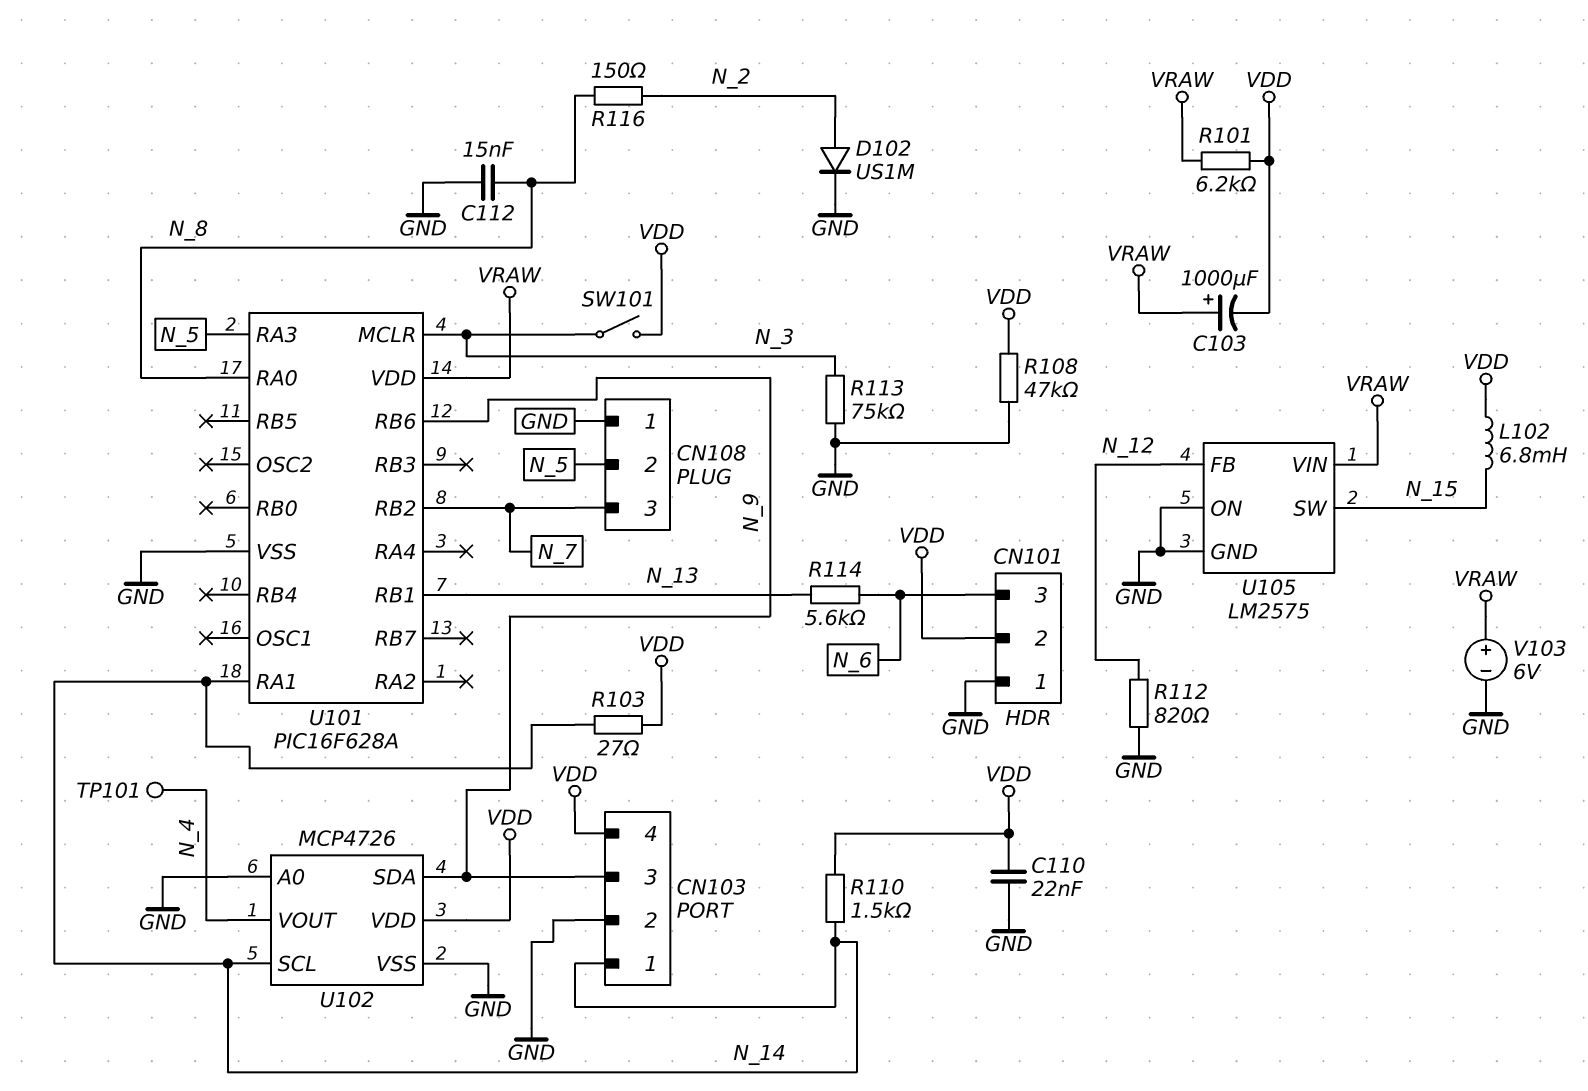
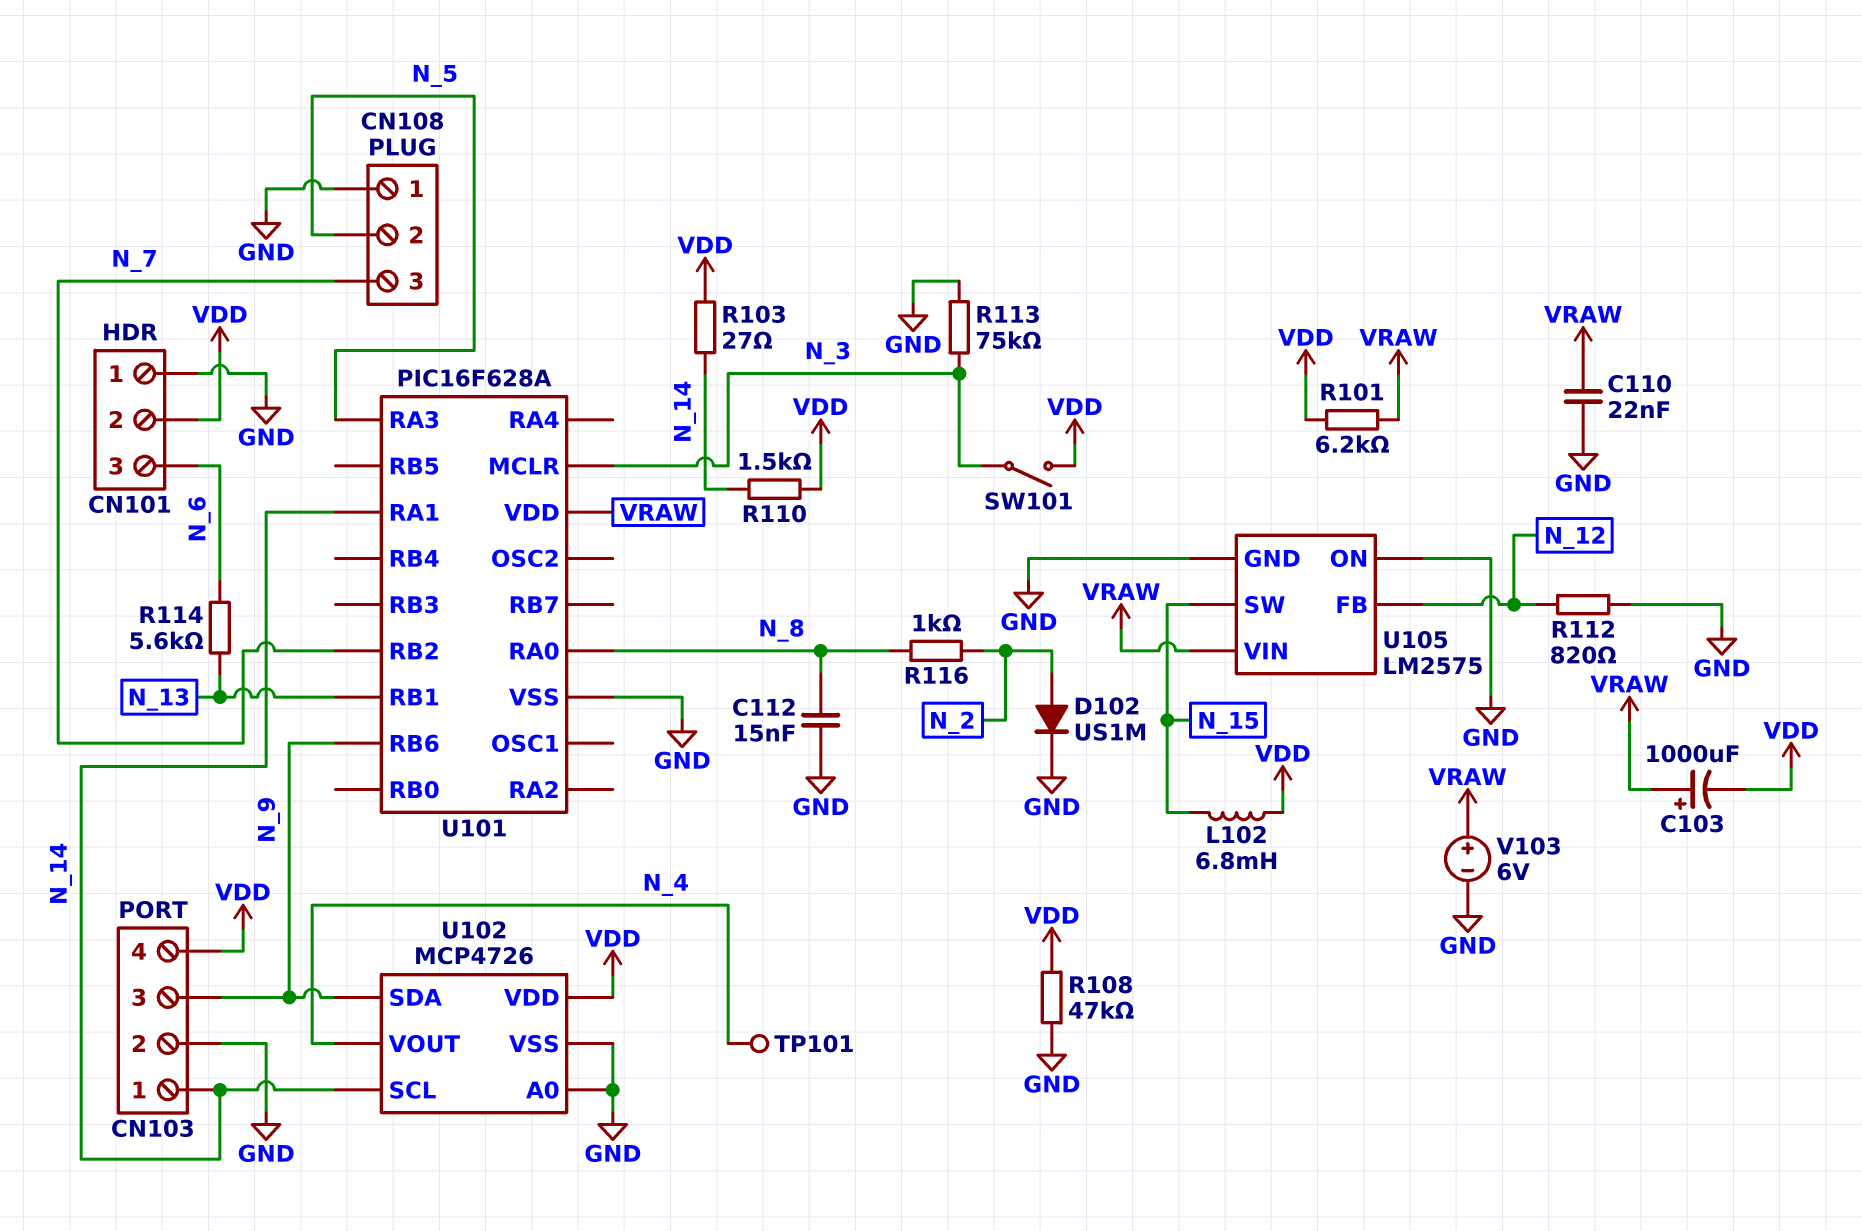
C110: 22nF (GND, VDD) -> 22nF (GND, VRAW)
R116: 150 (N_2, N_8) -> 1k (N_2, N_8)

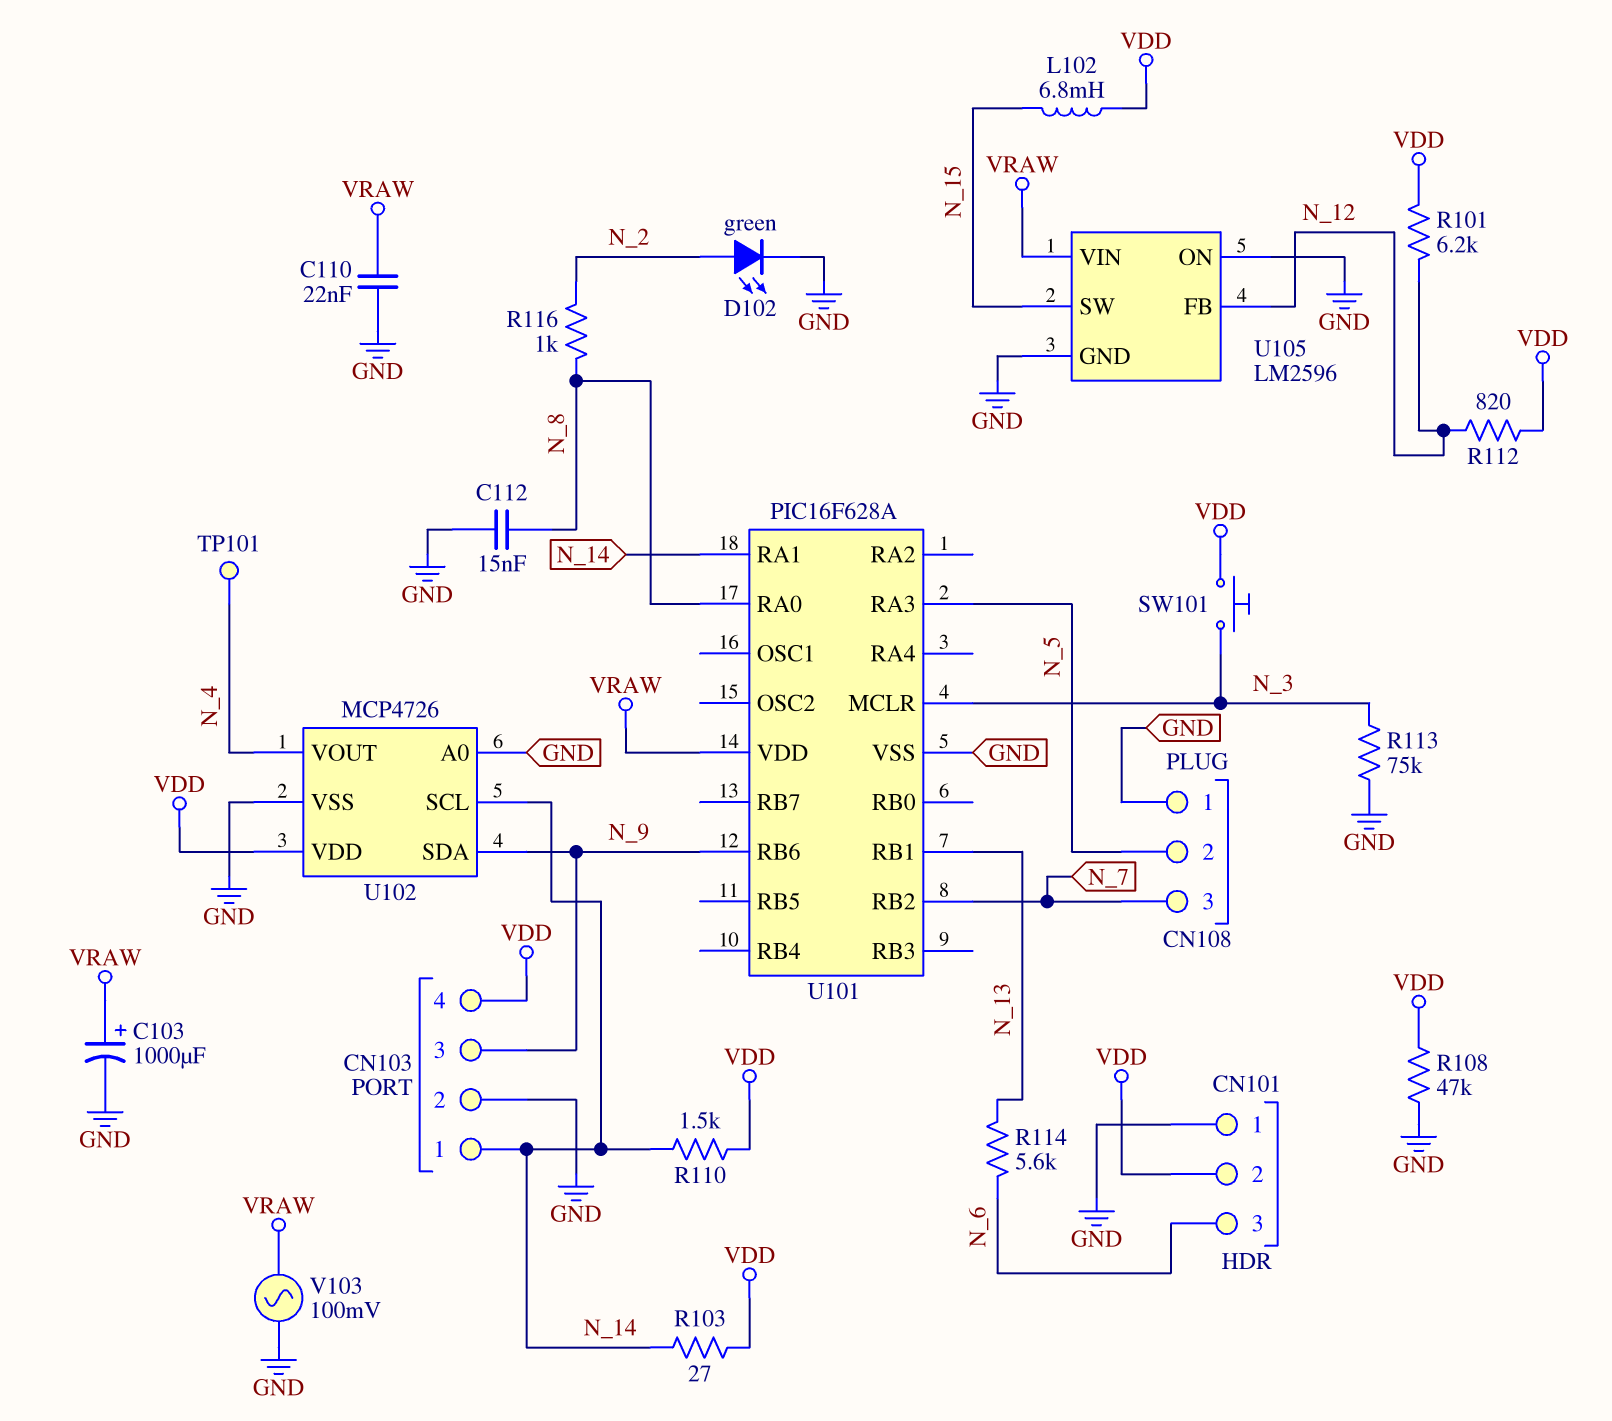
C103: 1000uF (plus VRAW, minus VDD) -> 1000uF (plus VRAW, minus GND)
D102: diode US1M (A N_2, K GND) -> LED green (A N_2, K GND)
R101: 6.2k (VDD, VRAW) -> 6.2k (N_12, VDD)
R112: 820 (GND, N_12) -> 820 (N_12, VDD)
SW101: switch (N_3, VDD) -> button (N_3, VDD)
U105: LM2575 -> LM2596
V103: 6V (plus VRAW, minus GND) -> AC 100mV (GND, VRAW)

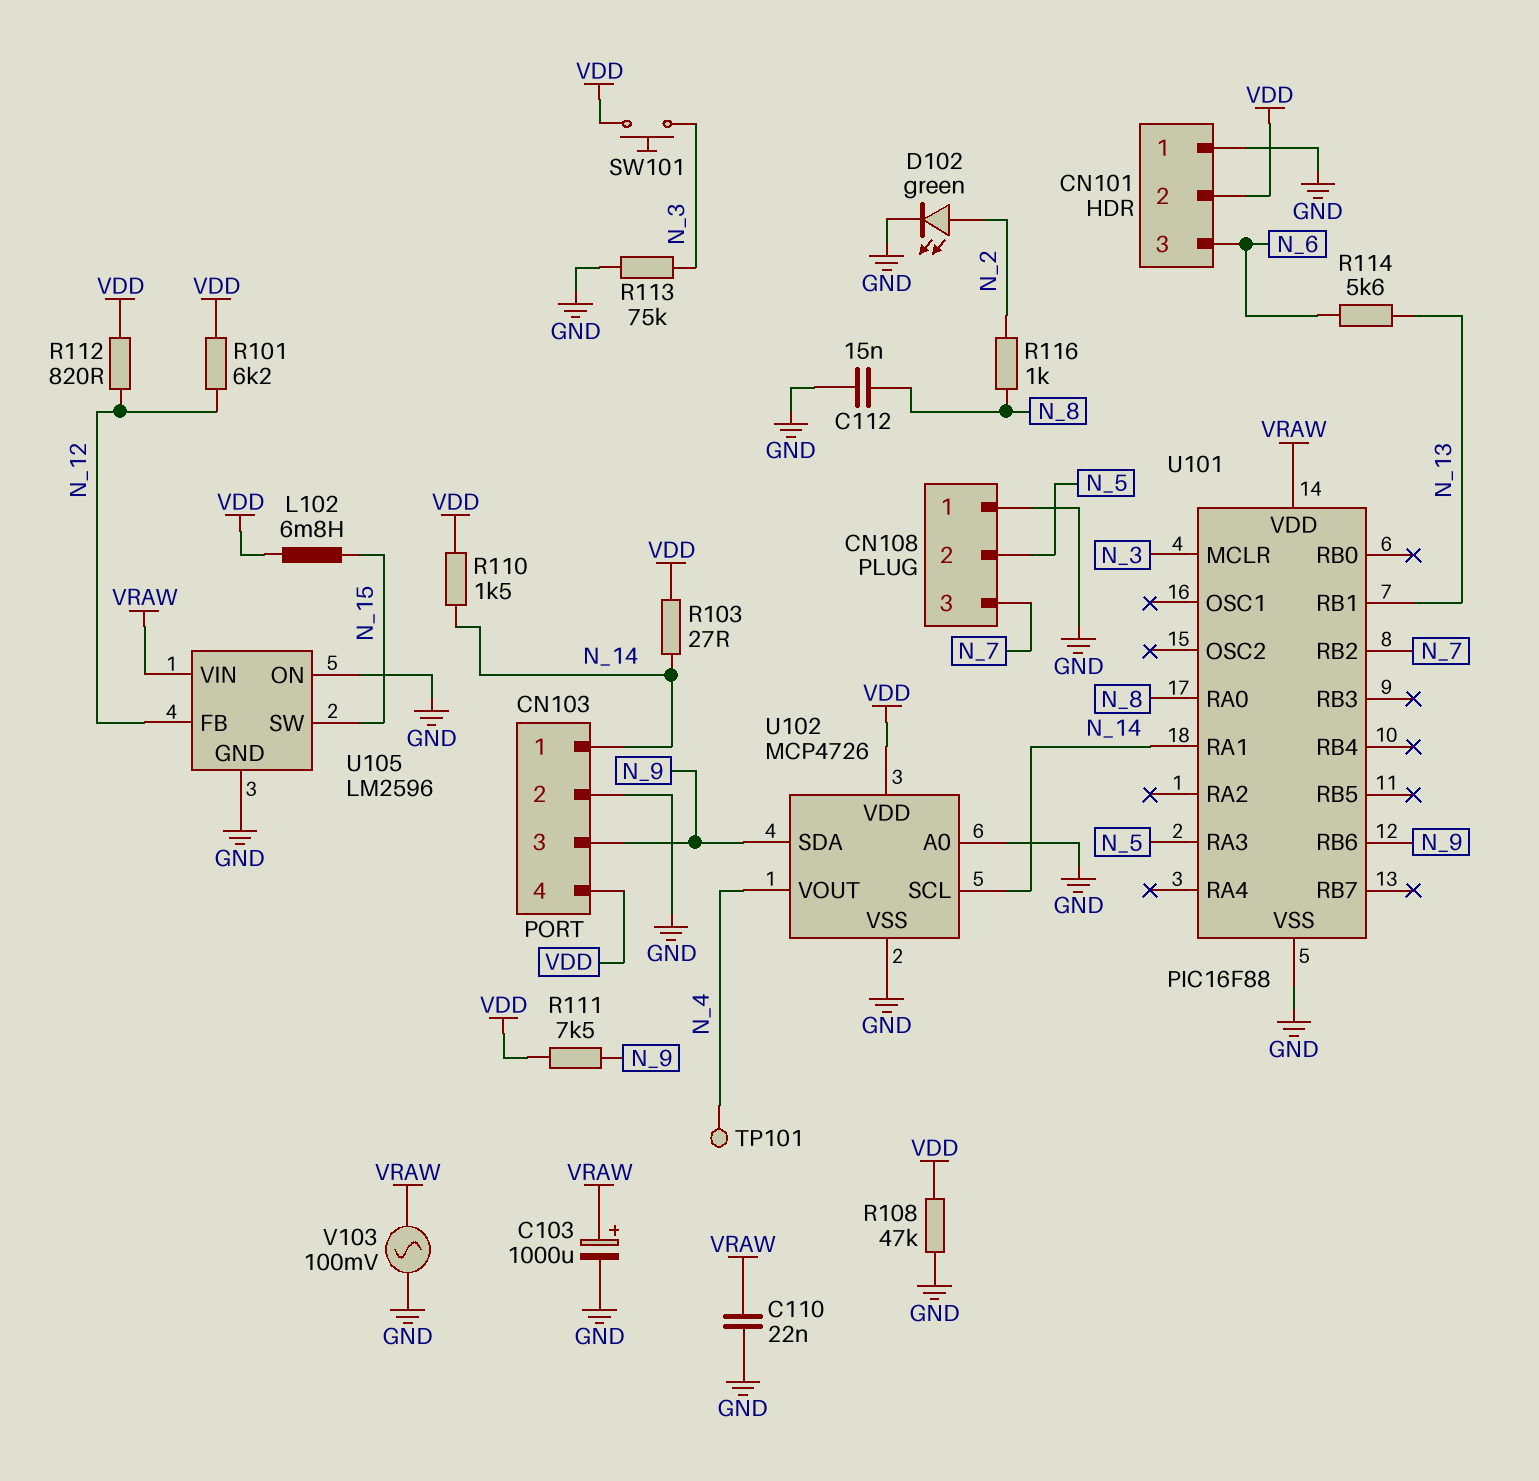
R111: none -> 7.5k (N_9, VDD)
U101: PIC16F628A -> PIC16F88

